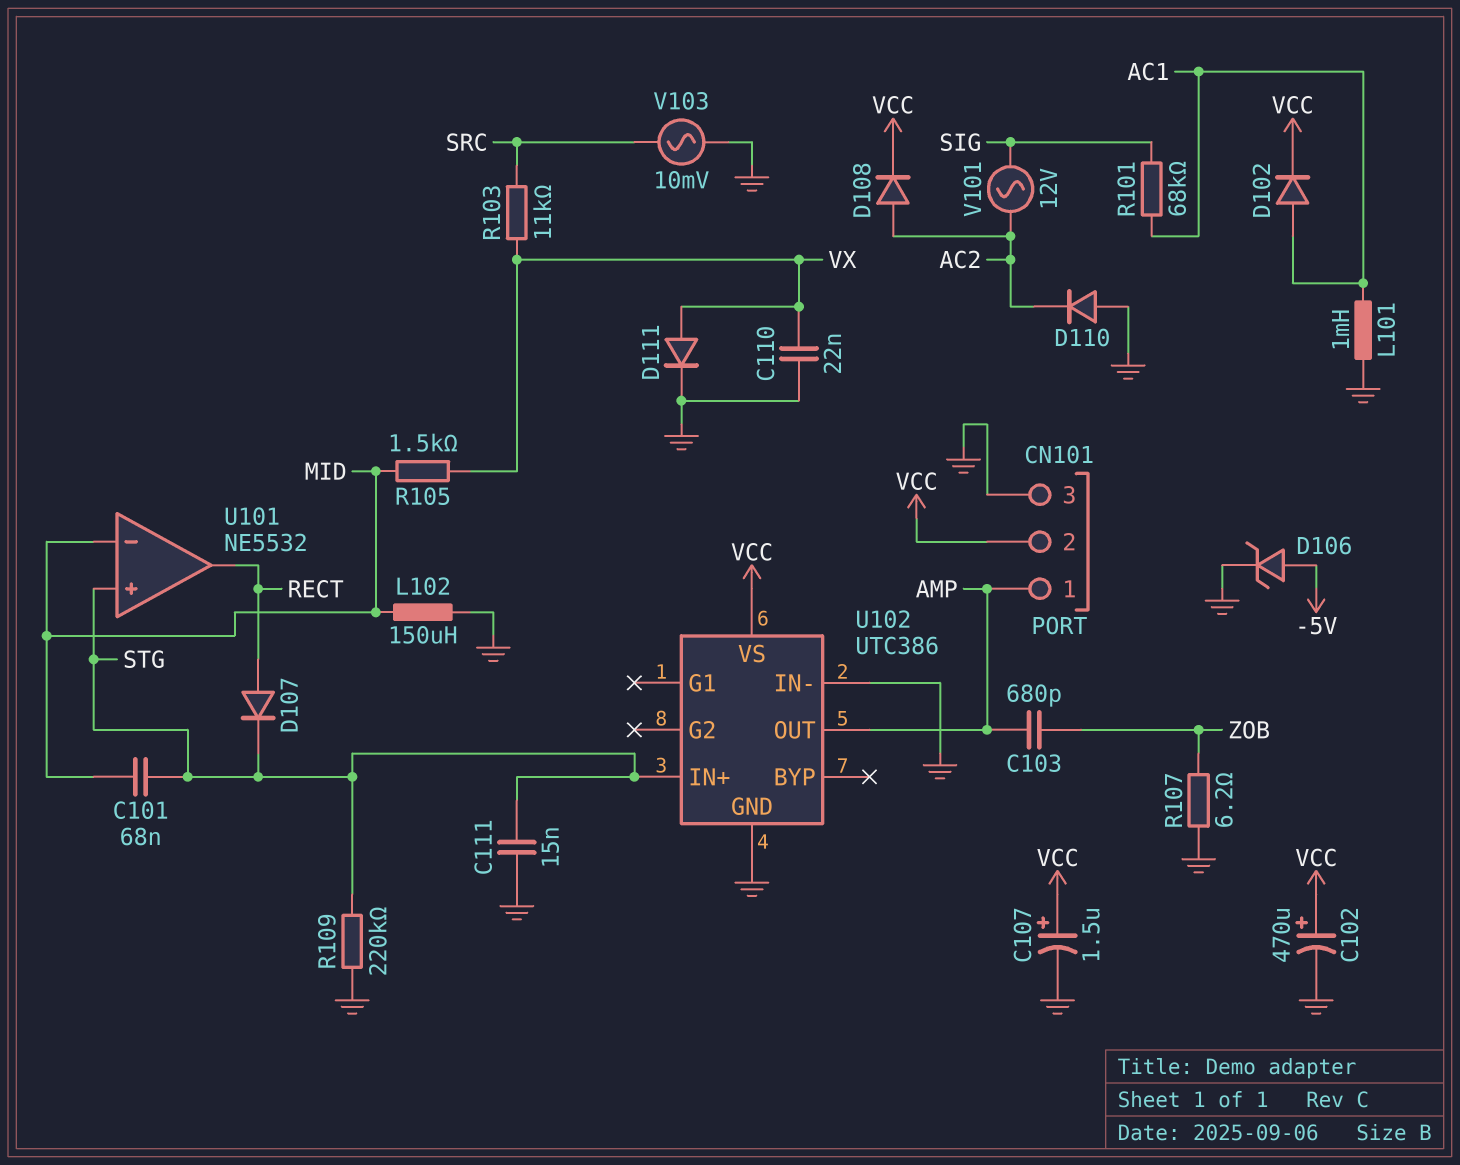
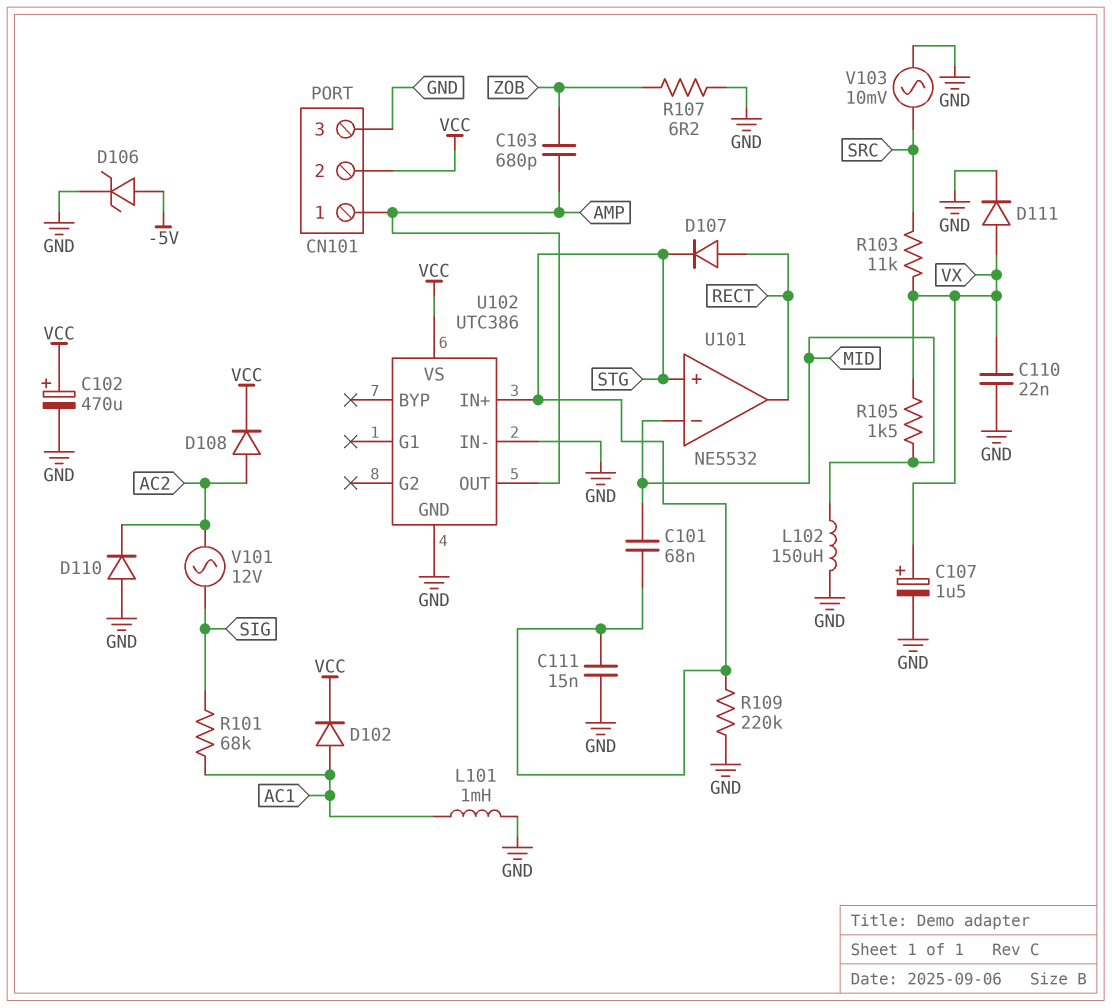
C107: 1.5uF (plus VCC, minus GND) -> 1.5uF (plus VX, minus GND)

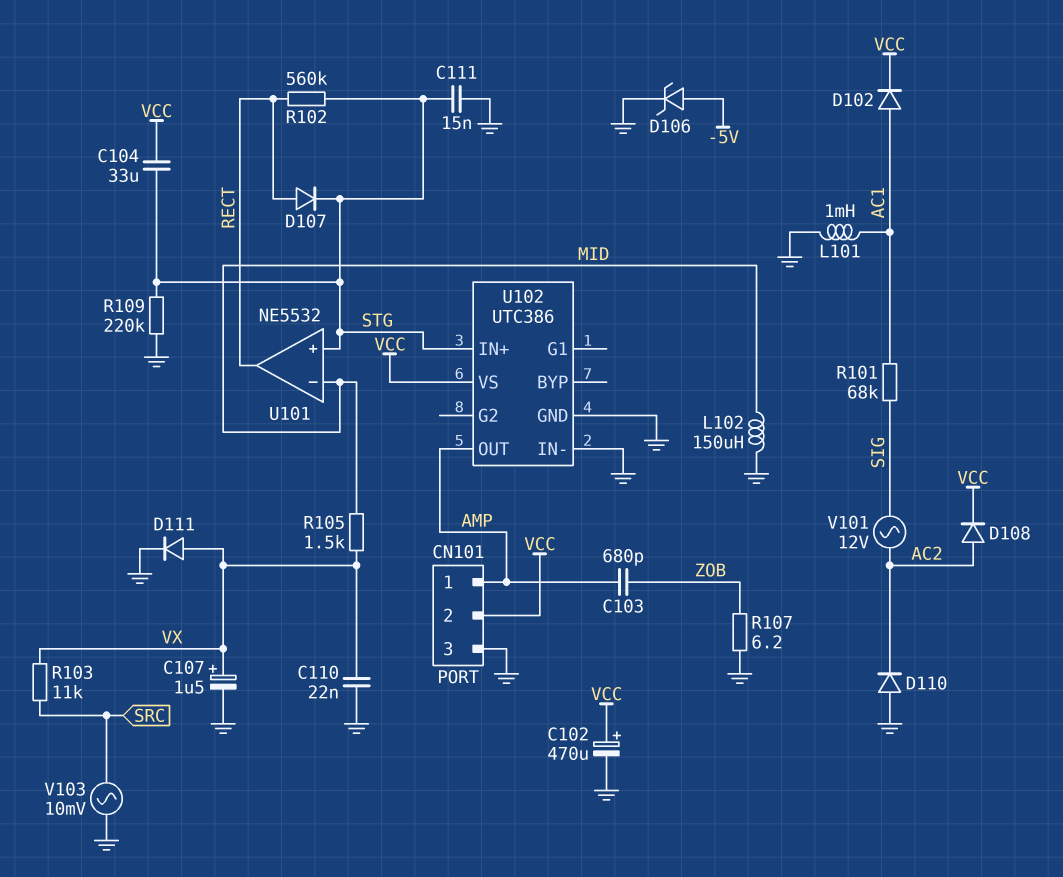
C101: 68nF (MID, STG) -> none
C104: none -> 33uF (STG, VCC)
R102: none -> 560k (RECT, STG)

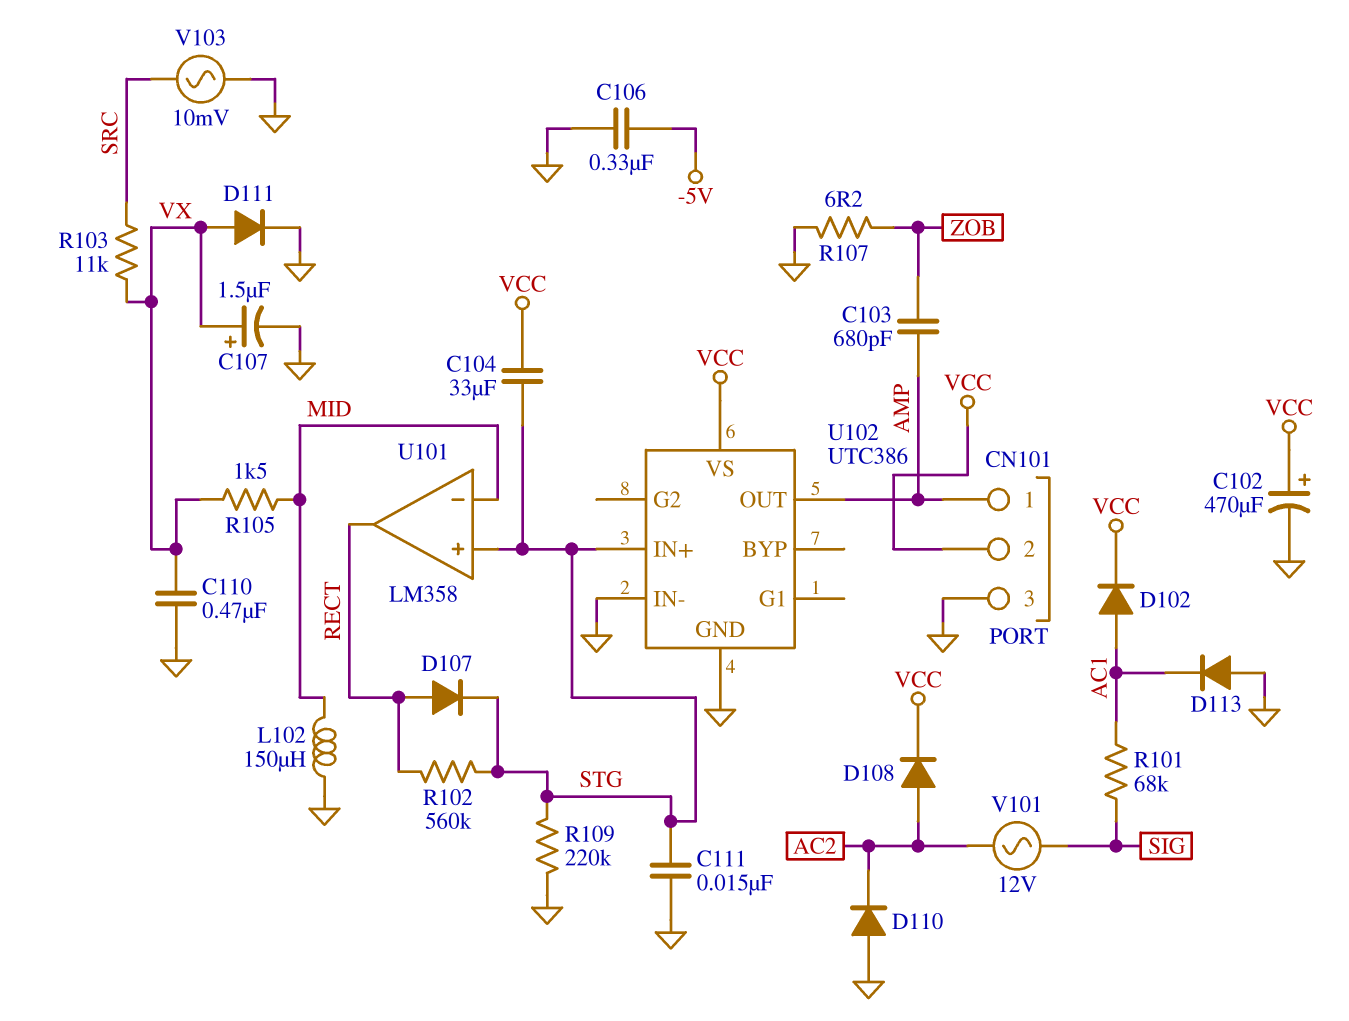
C106: none -> 330nF (-5V, GND)
C110: 22nF (GND, VX) -> 470nF (GND, VX)
D106: zener (A -5V, K GND) -> none
D113: none -> diode (A GND, K AC1)
L101: 1mH (AC1, GND) -> none
U101: NE5532 -> LM358

